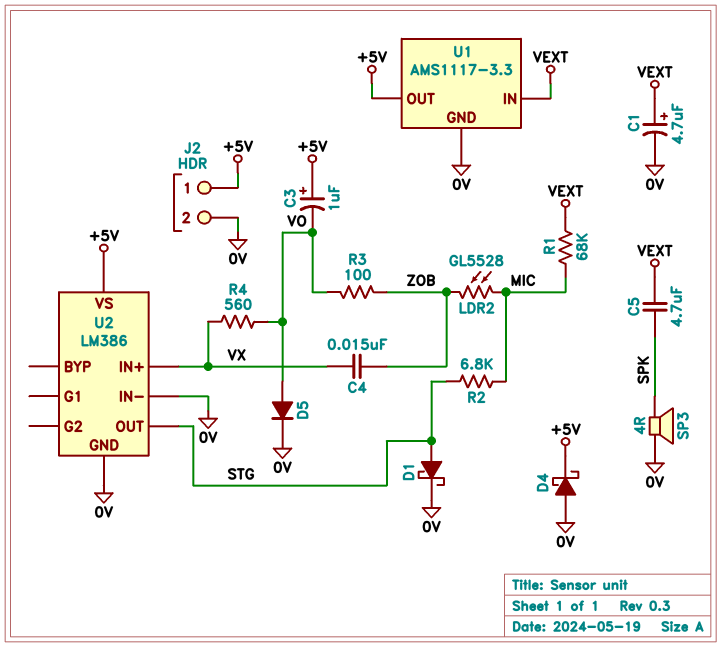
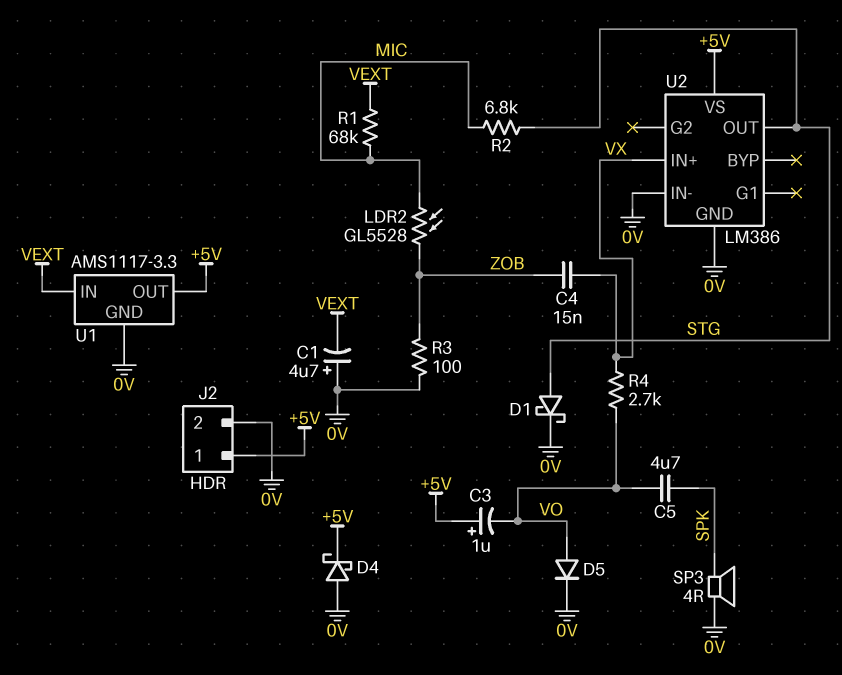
C1: 4.7uF (plus VEXT, minus 0V) -> 4.7uF (plus 0V, minus VEXT)
C5: 4.7uF (SPK, VEXT) -> 4.7uF (SPK, VO)
R3: 100 (VO, ZOB) -> 100 (0V, ZOB)
R4: 560 (VO, VX) -> 2.7k (VO, VX)

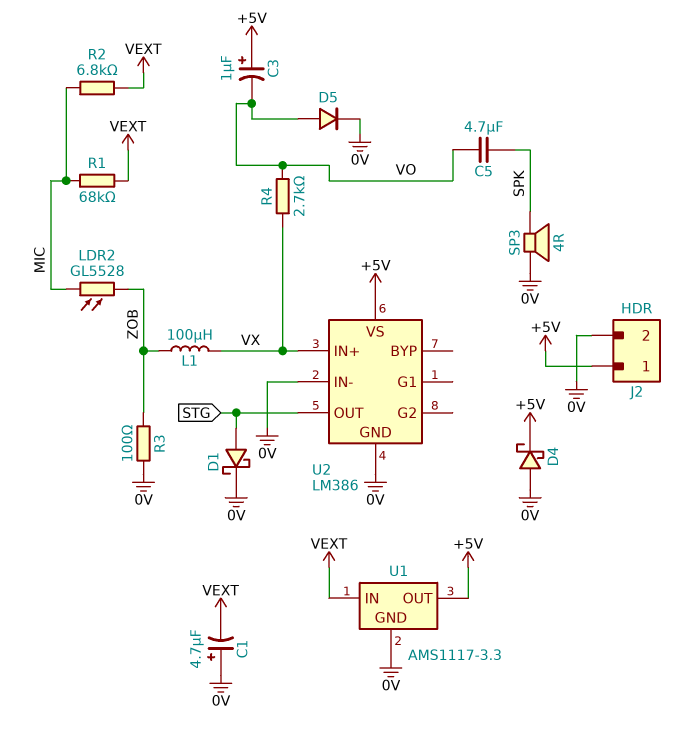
C4: 15nF (VX, ZOB) -> none
L1: none -> 100uH (VX, ZOB)
R2: 6.8k (MIC, STG) -> 6.8k (MIC, VEXT)

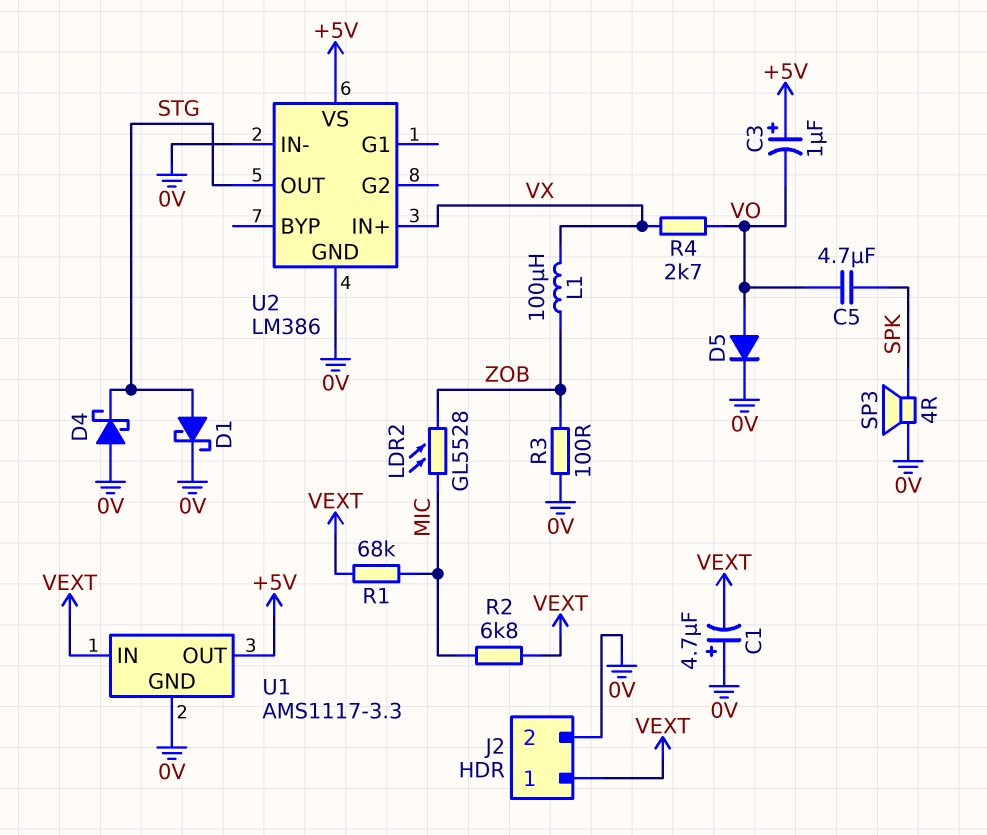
D4: schottky (A 0V, K +5V) -> schottky (A 0V, K STG)
J2 pin 1: +5V -> VEXT

